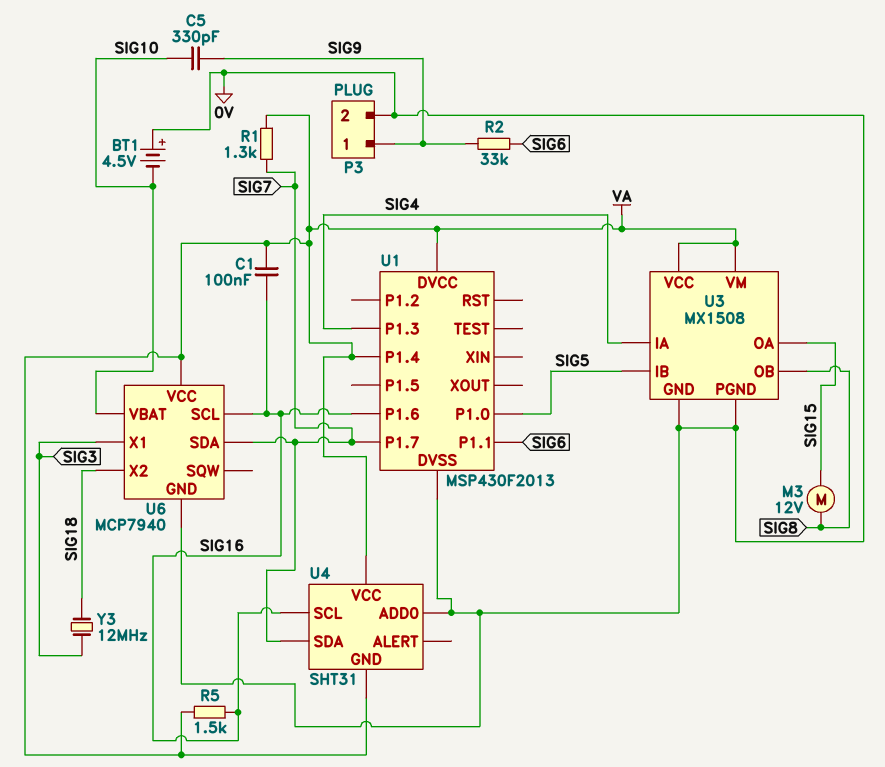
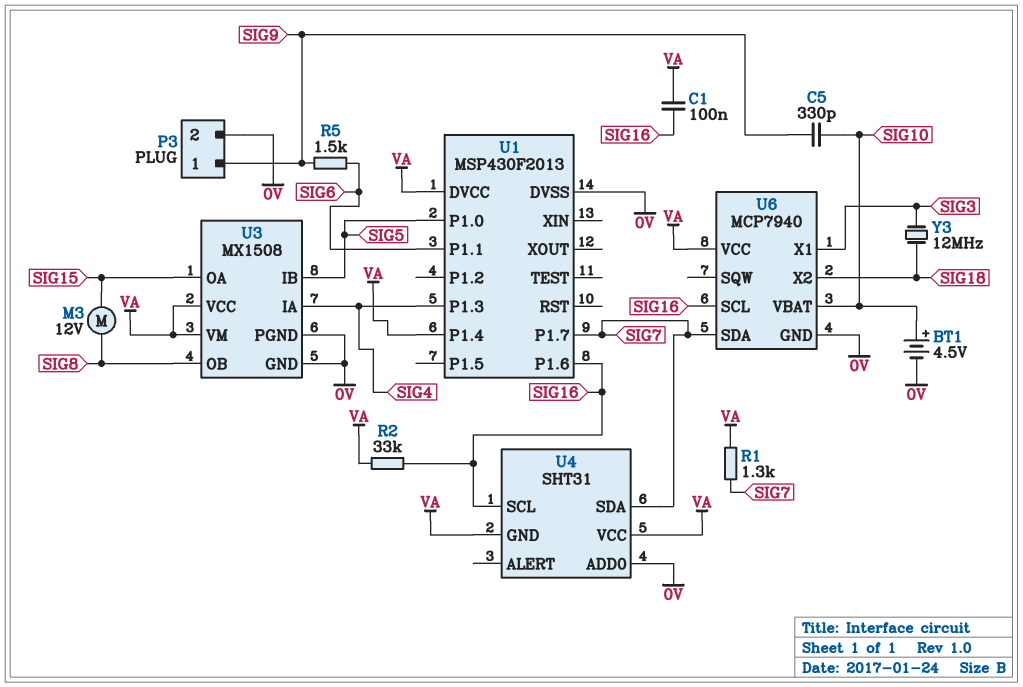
BT1: 4.5V (plus 0V, minus SIG10) -> 4.5V (plus SIG10, minus 0V)
R2: 33k (SIG6, SIG9) -> 33k (SIG16, VA)
R5: 1.5k (SIG16, VA) -> 1.5k (SIG6, SIG9)

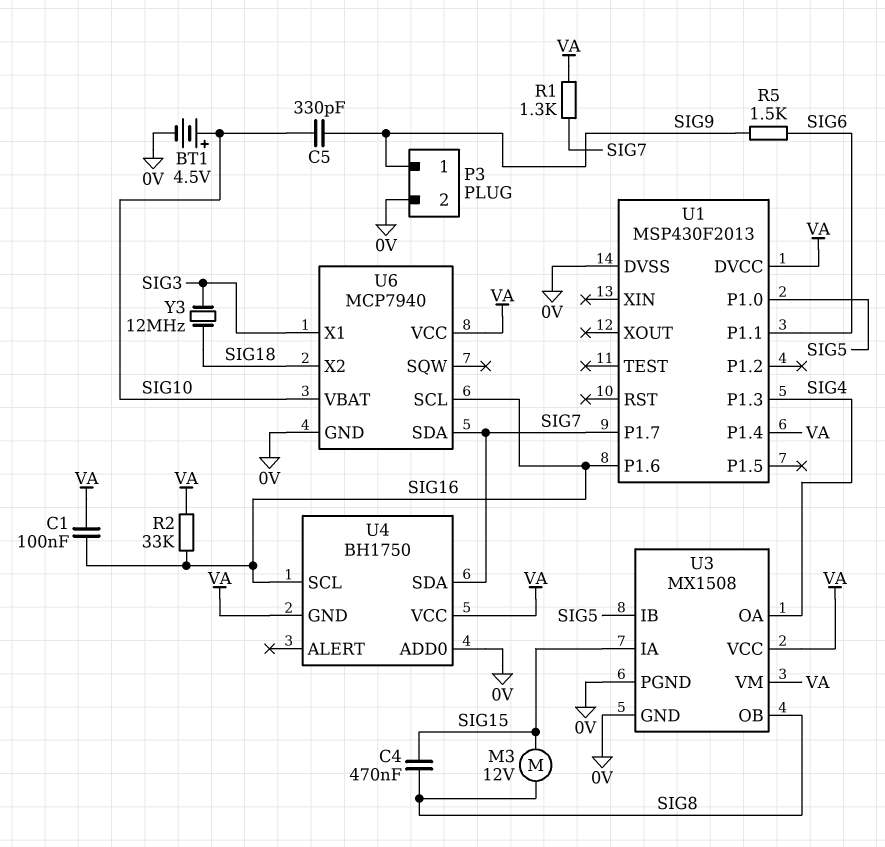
C4: none -> 470nF (SIG8, SIG15)
U3 pin IA: SIG4 -> SIG15
U3 pin OA: SIG15 -> SIG4
U4: SHT31 -> BH1750

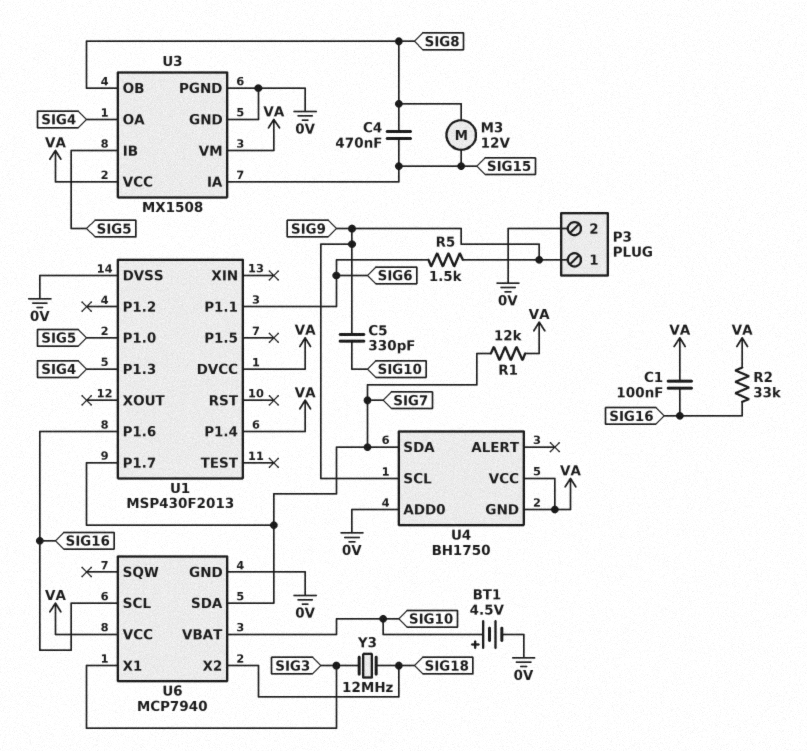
R1: 1.3k (SIG7, VA) -> 12k (SIG7, VA)
U4 pin SCL: SIG16 -> SIG9

